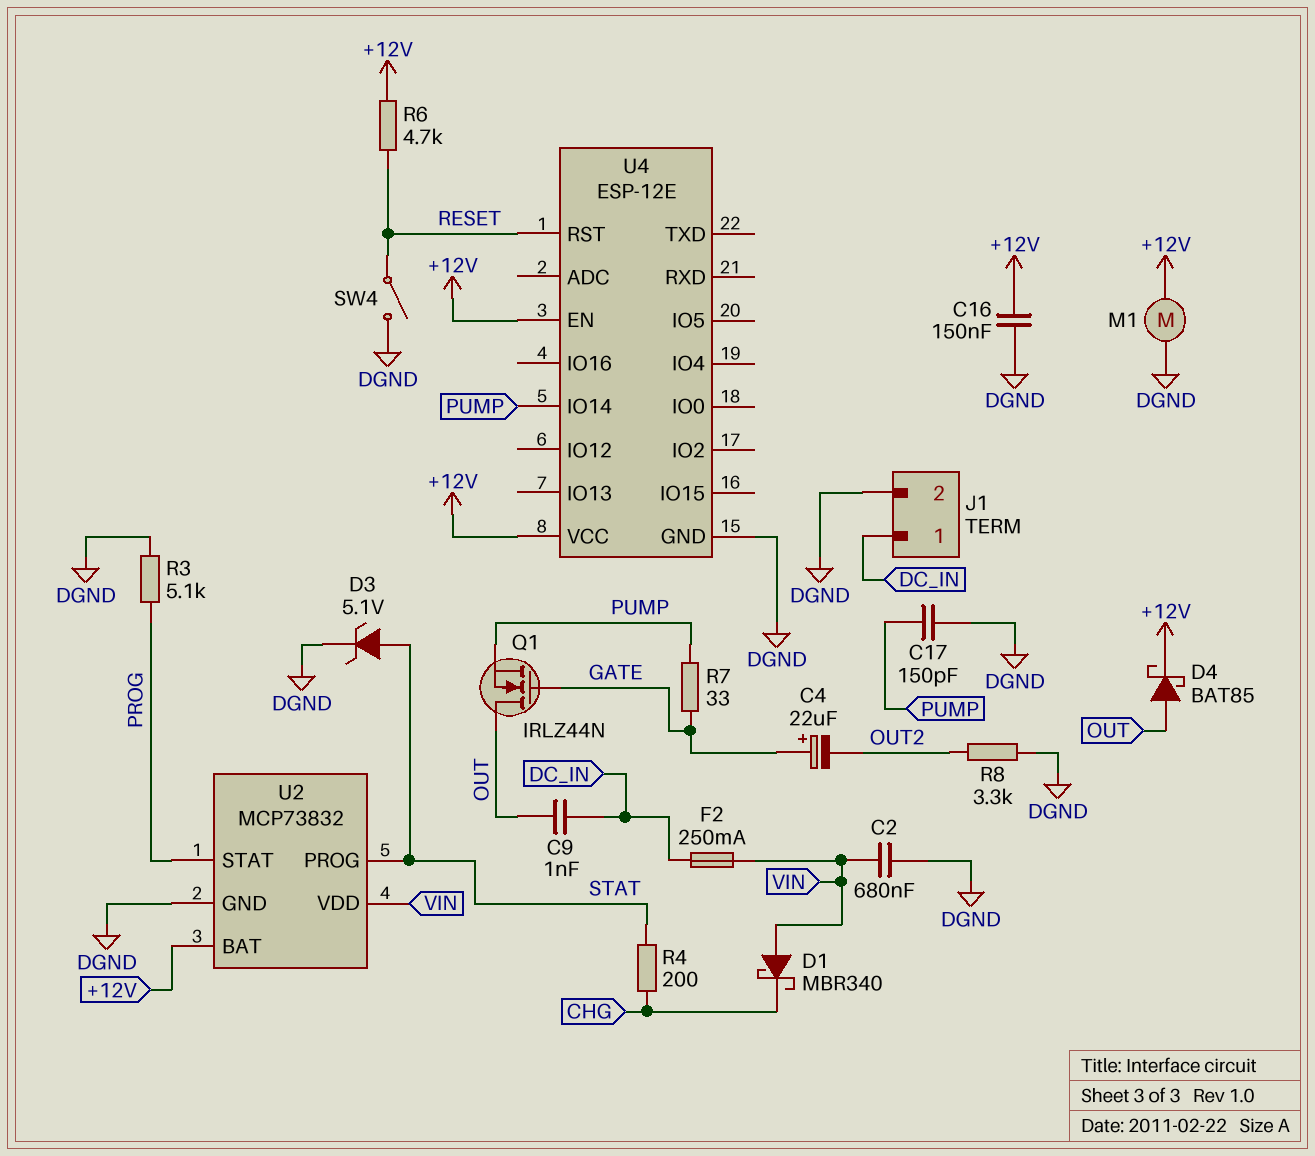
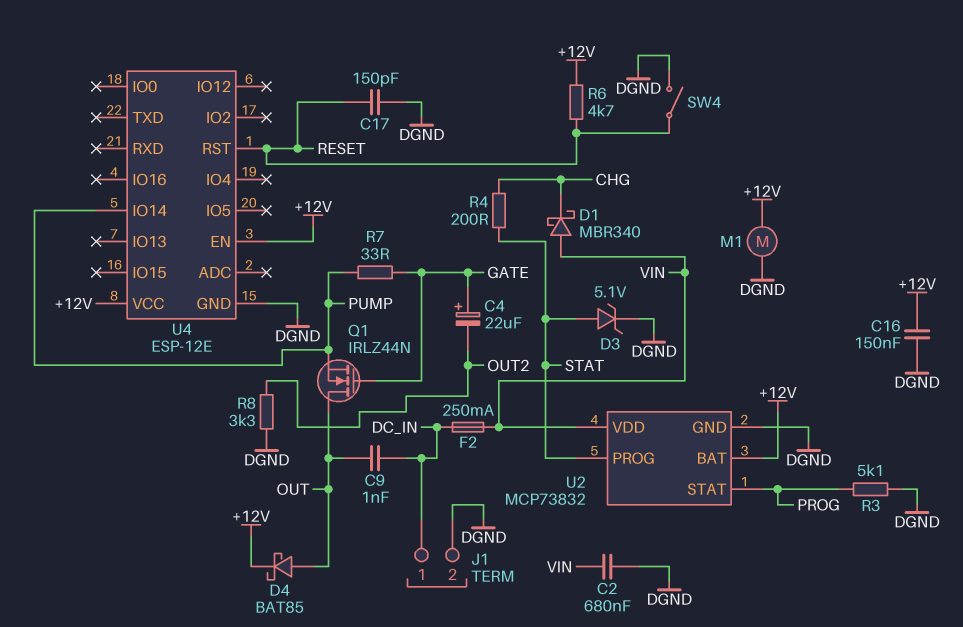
C17: 150pF (DGND, PUMP) -> 150pF (DGND, RESET)

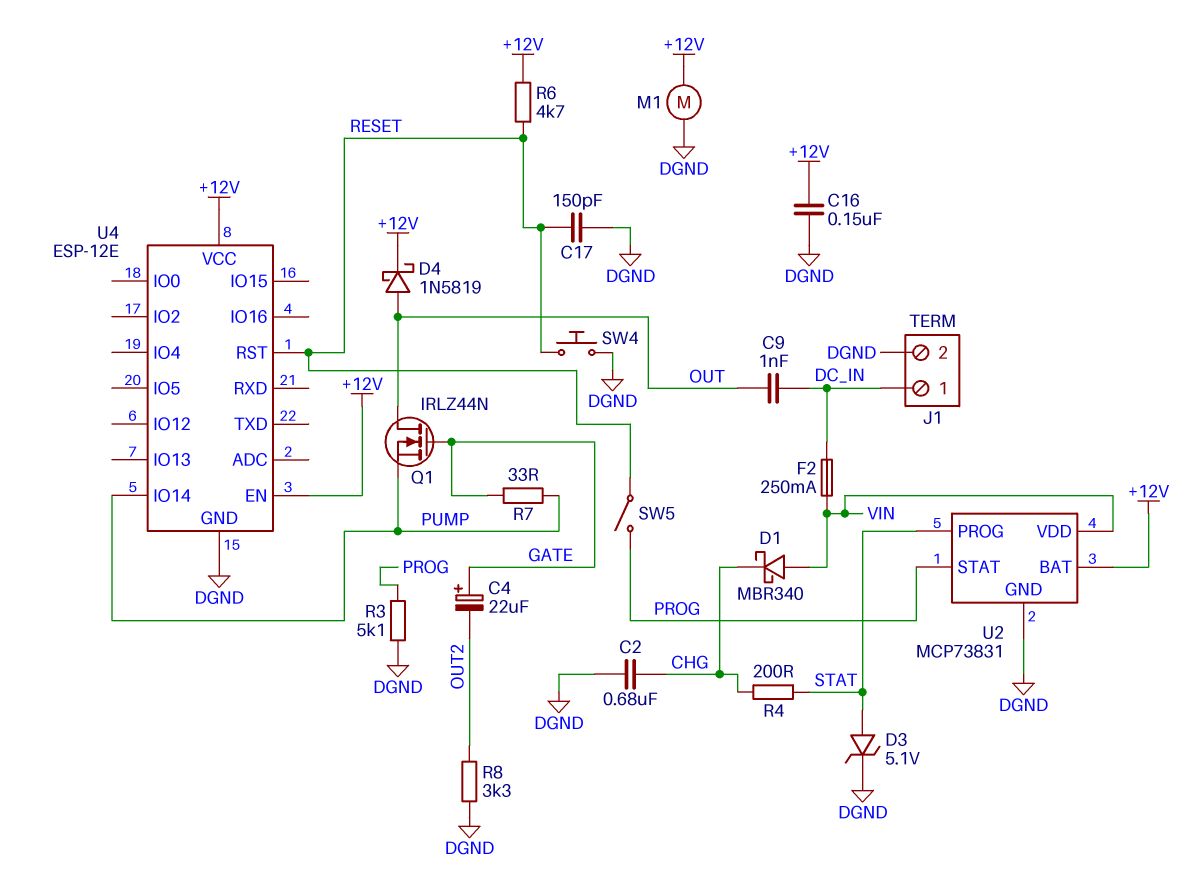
C2: 680nF (DGND, VIN) -> 680nF (CHG, DGND)
D4: schottky BAT85 (A OUT, K +12V) -> schottky 1N5819 (A OUT, K +12V)
SW4: switch (DGND, RESET) -> button (DGND, RESET)
SW5: none -> switch (PROG, RESET)
U2: MCP73832 -> MCP73831

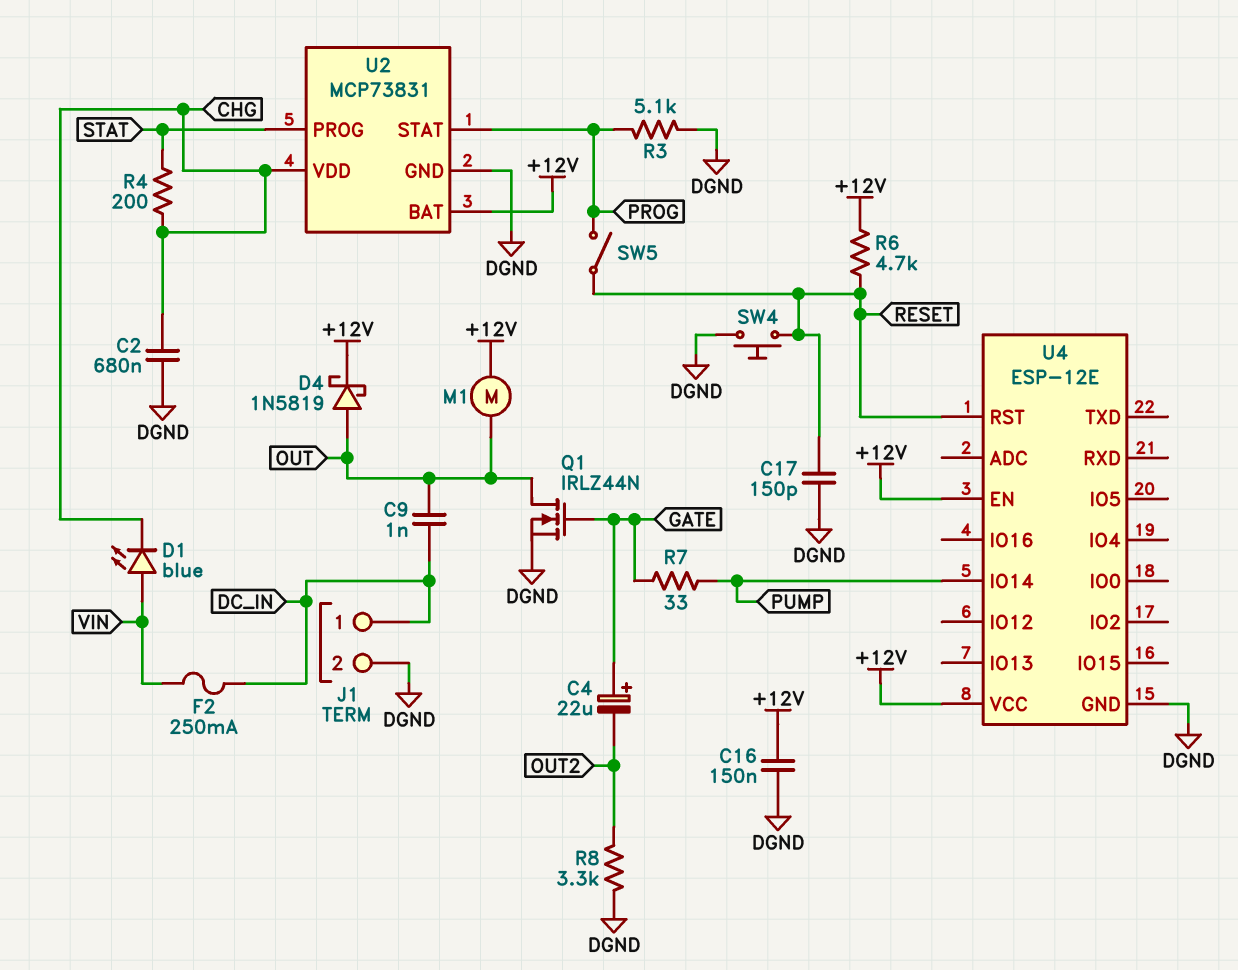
D1: schottky MBR340 (A VIN, K CHG) -> LED blue (A VIN, K CHG)
D3: zener 5.1V (A STAT, K DGND) -> none
M1: motor (+12V, DGND) -> motor (+12V, OUT)
Q1: NMOS IRLZ44N (G GATE, D OUT, S PUMP) -> NMOS IRLZ44N (G GATE, D OUT, S DGND)
U2 pin VDD: VIN -> CHG

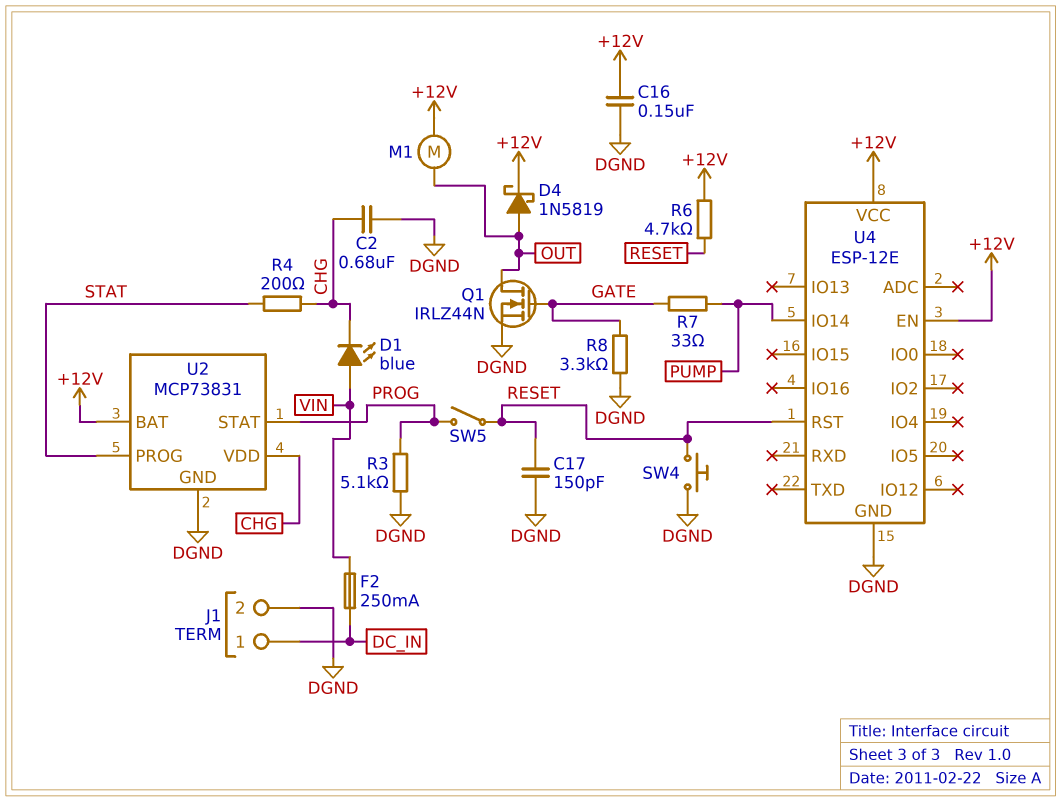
C4: 22uF (plus GATE, minus OUT2) -> none
C9: 1nF (DC_IN, OUT) -> none
R8: 3.3k (DGND, OUT2) -> 3.3k (DGND, GATE)

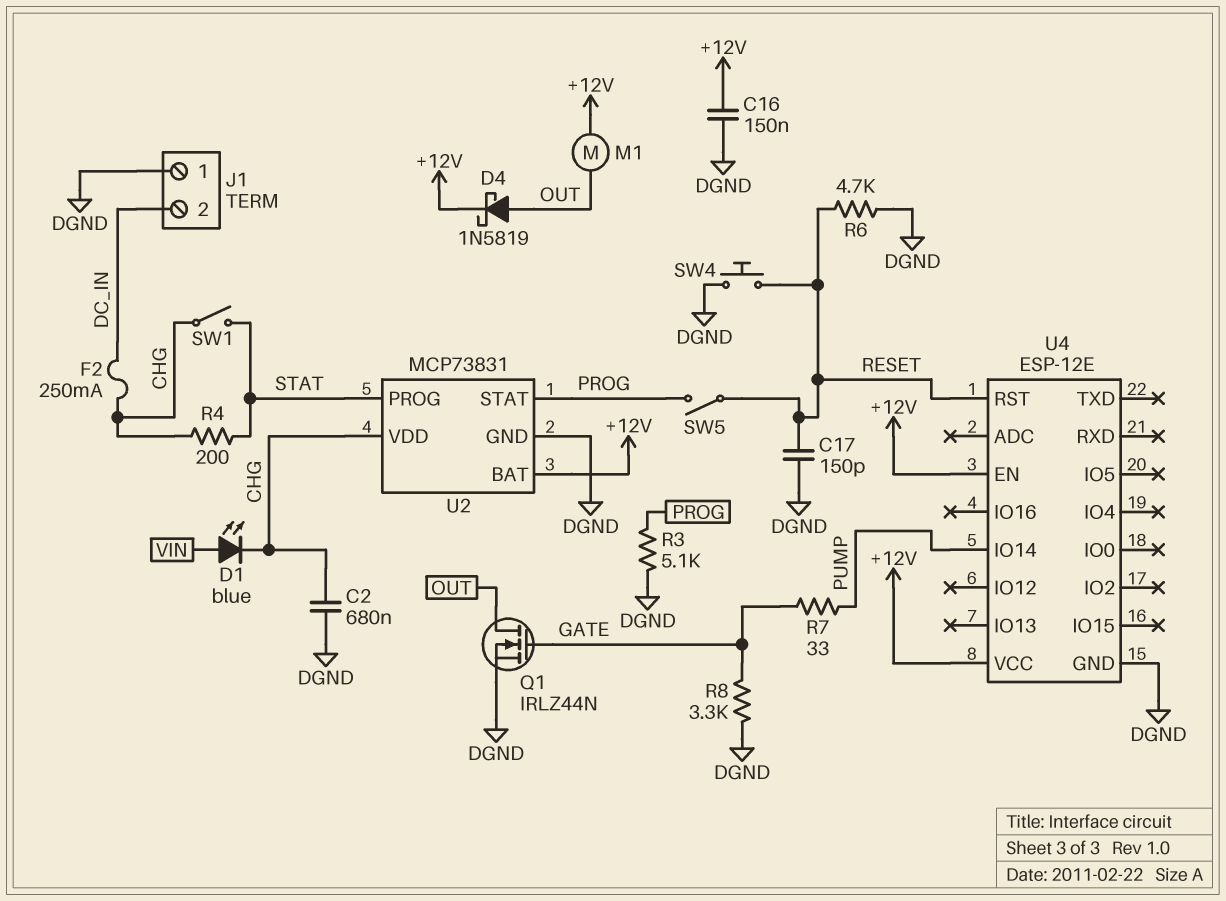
F2: 250mA (DC_IN, VIN) -> 250mA (CHG, DC_IN)
J1 pin 1: DC_IN -> DGND
J1 pin 2: DGND -> DC_IN
R6: 4.7k (+12V, RESET) -> 4.7k (DGND, RESET)
SW1: none -> switch (CHG, STAT)

